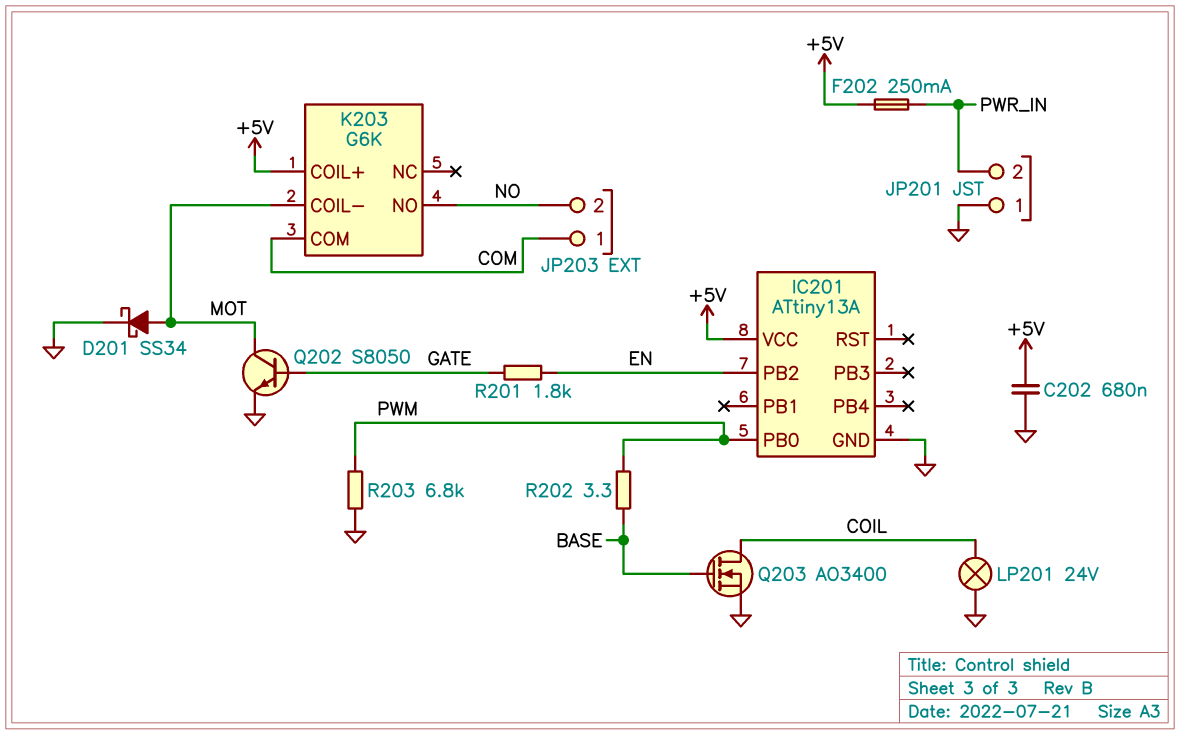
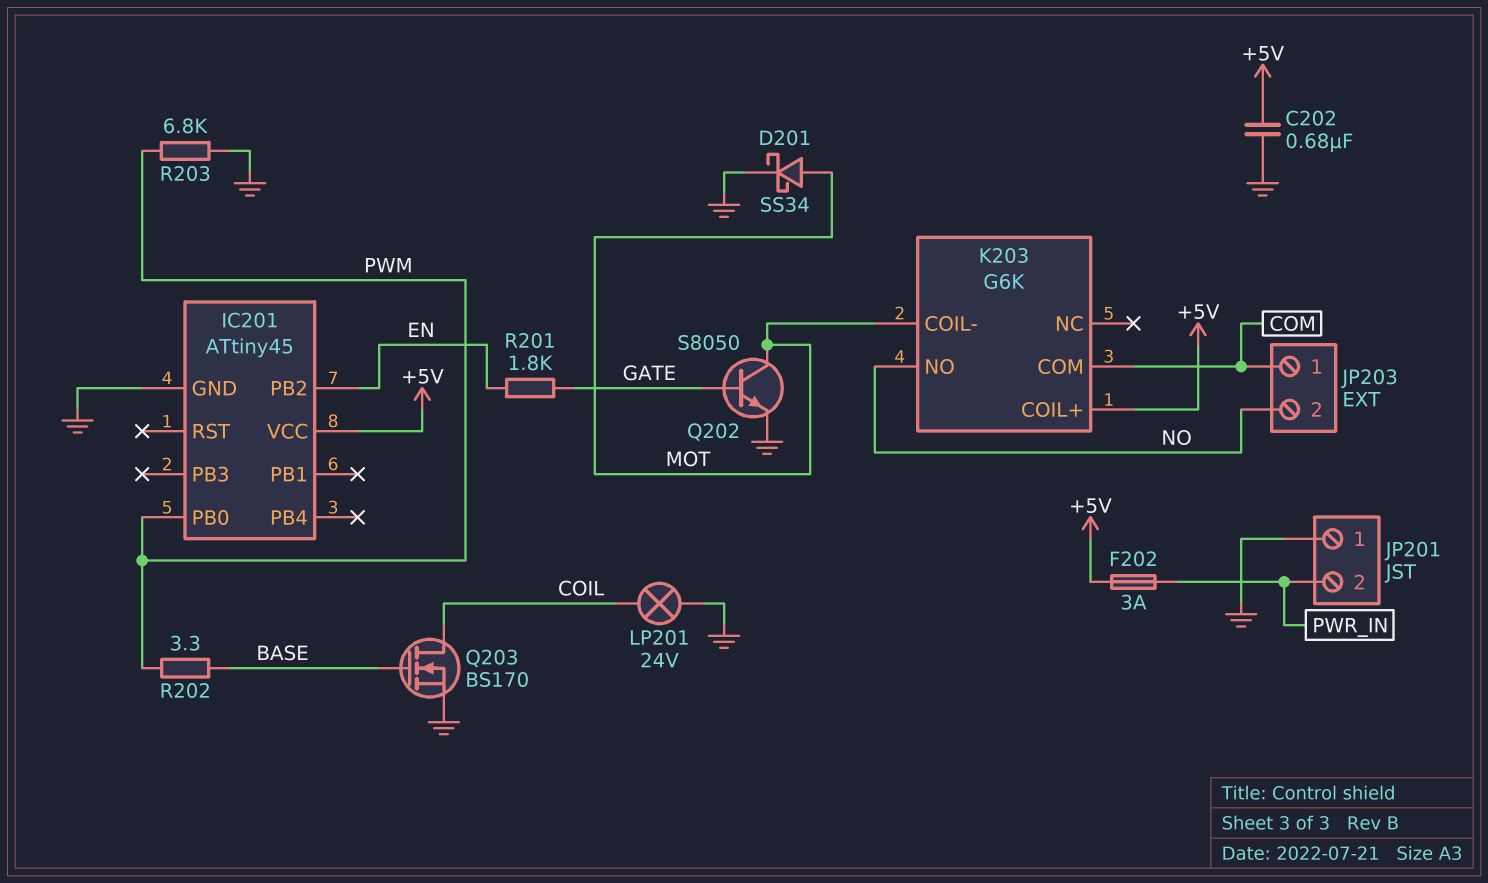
F202: 250mA (+5V, PWR_IN) -> 3A (+5V, PWR_IN)
IC201: ATtiny13A -> ATtiny45
Q203: NMOS AO3400 (G BASE, D COIL, S GND) -> NMOS BS170 (G BASE, D COIL, S GND)

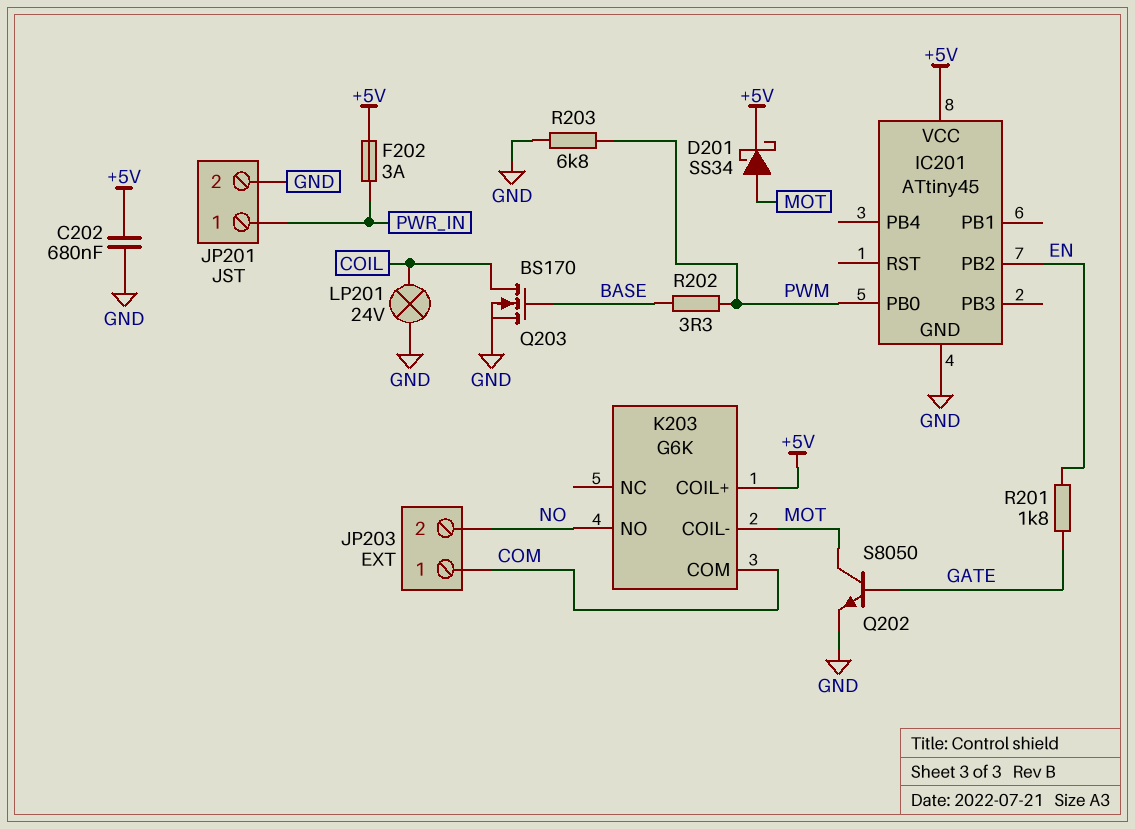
D201: schottky SS34 (A MOT, K GND) -> schottky SS34 (A MOT, K +5V)
JP201 pin 1: GND -> PWR_IN
JP201 pin 2: PWR_IN -> GND

